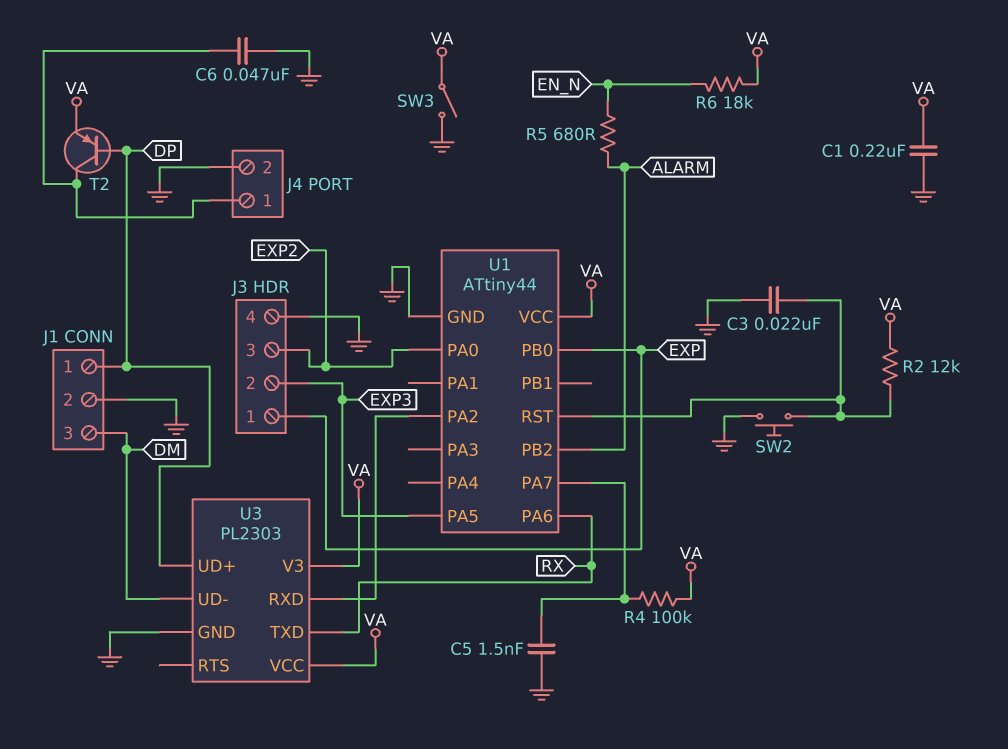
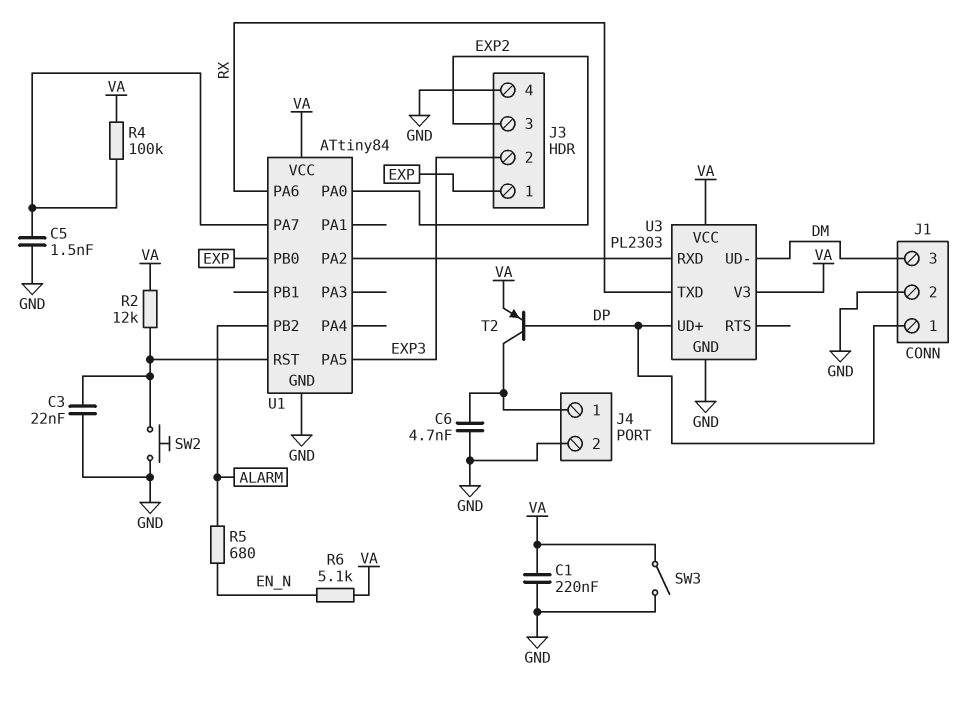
C6: 47nF (GND, J4/1) -> 4.7nF (GND, J4/1)
R6: 18k (EN_N, VA) -> 5.1k (EN_N, VA)
U1: ATtiny44 -> ATtiny84

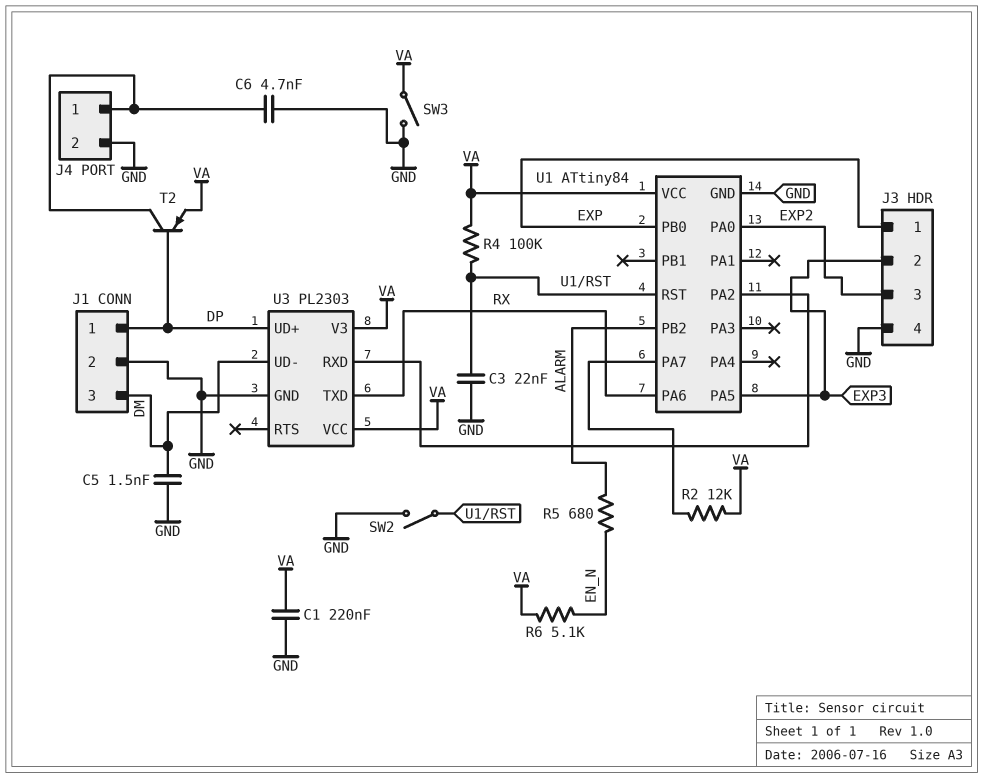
C5: 1.5nF (GND, U1/PA7) -> 1.5nF (DM, GND)
R2: 12k (U1/RST, VA) -> 12k (U1/PA7, VA)
R4: 100k (U1/PA7, VA) -> 100k (U1/RST, VA)
SW2: button (GND, U1/RST) -> switch (GND, U1/RST)

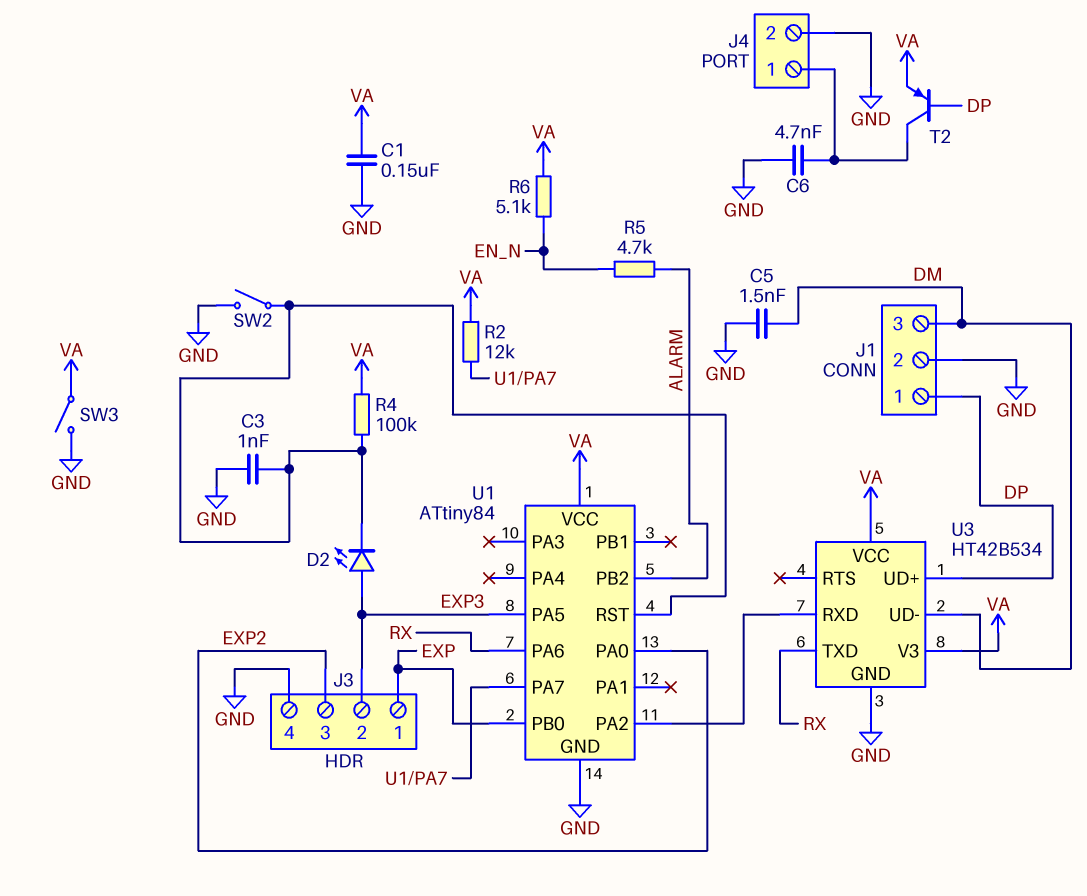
C1: 220nF (GND, VA) -> 150nF (GND, VA)
C3: 22nF (GND, U1/RST) -> 1nF (GND, U1/RST)
D2: none -> LED (A EXP3, K U1/RST)
R5: 680 (ALARM, EN_N) -> 4.7k (ALARM, EN_N)
U3: PL2303 -> HT42B534

